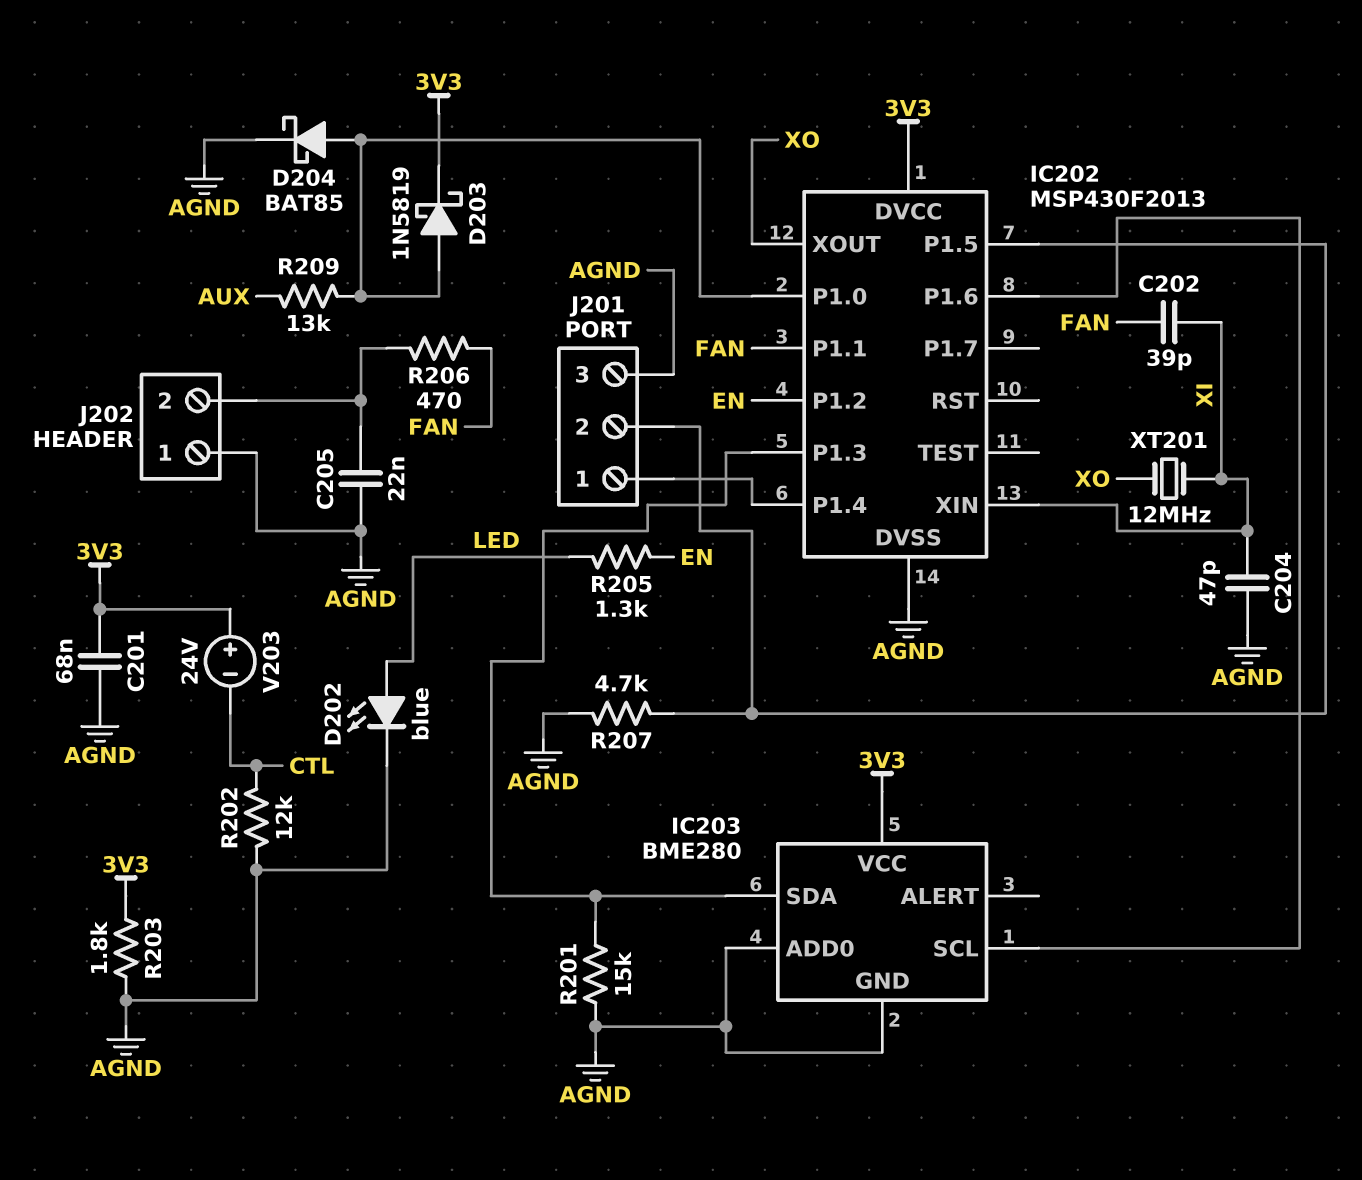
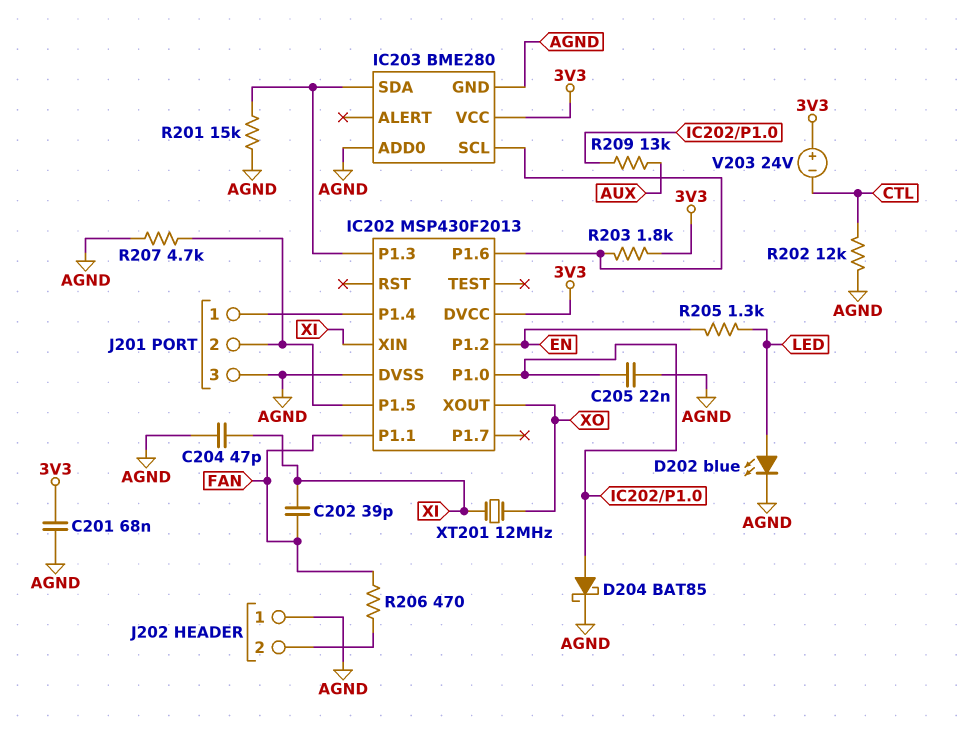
C205: 22nF (AGND, J202/2) -> 22nF (AGND, IC202/P1.0)
D203: schottky 1N5819 (A IC202/P1.0, K 3V3) -> none
R203: 1.8k (3V3, AGND) -> 1.8k (3V3, IC202/P1.6)

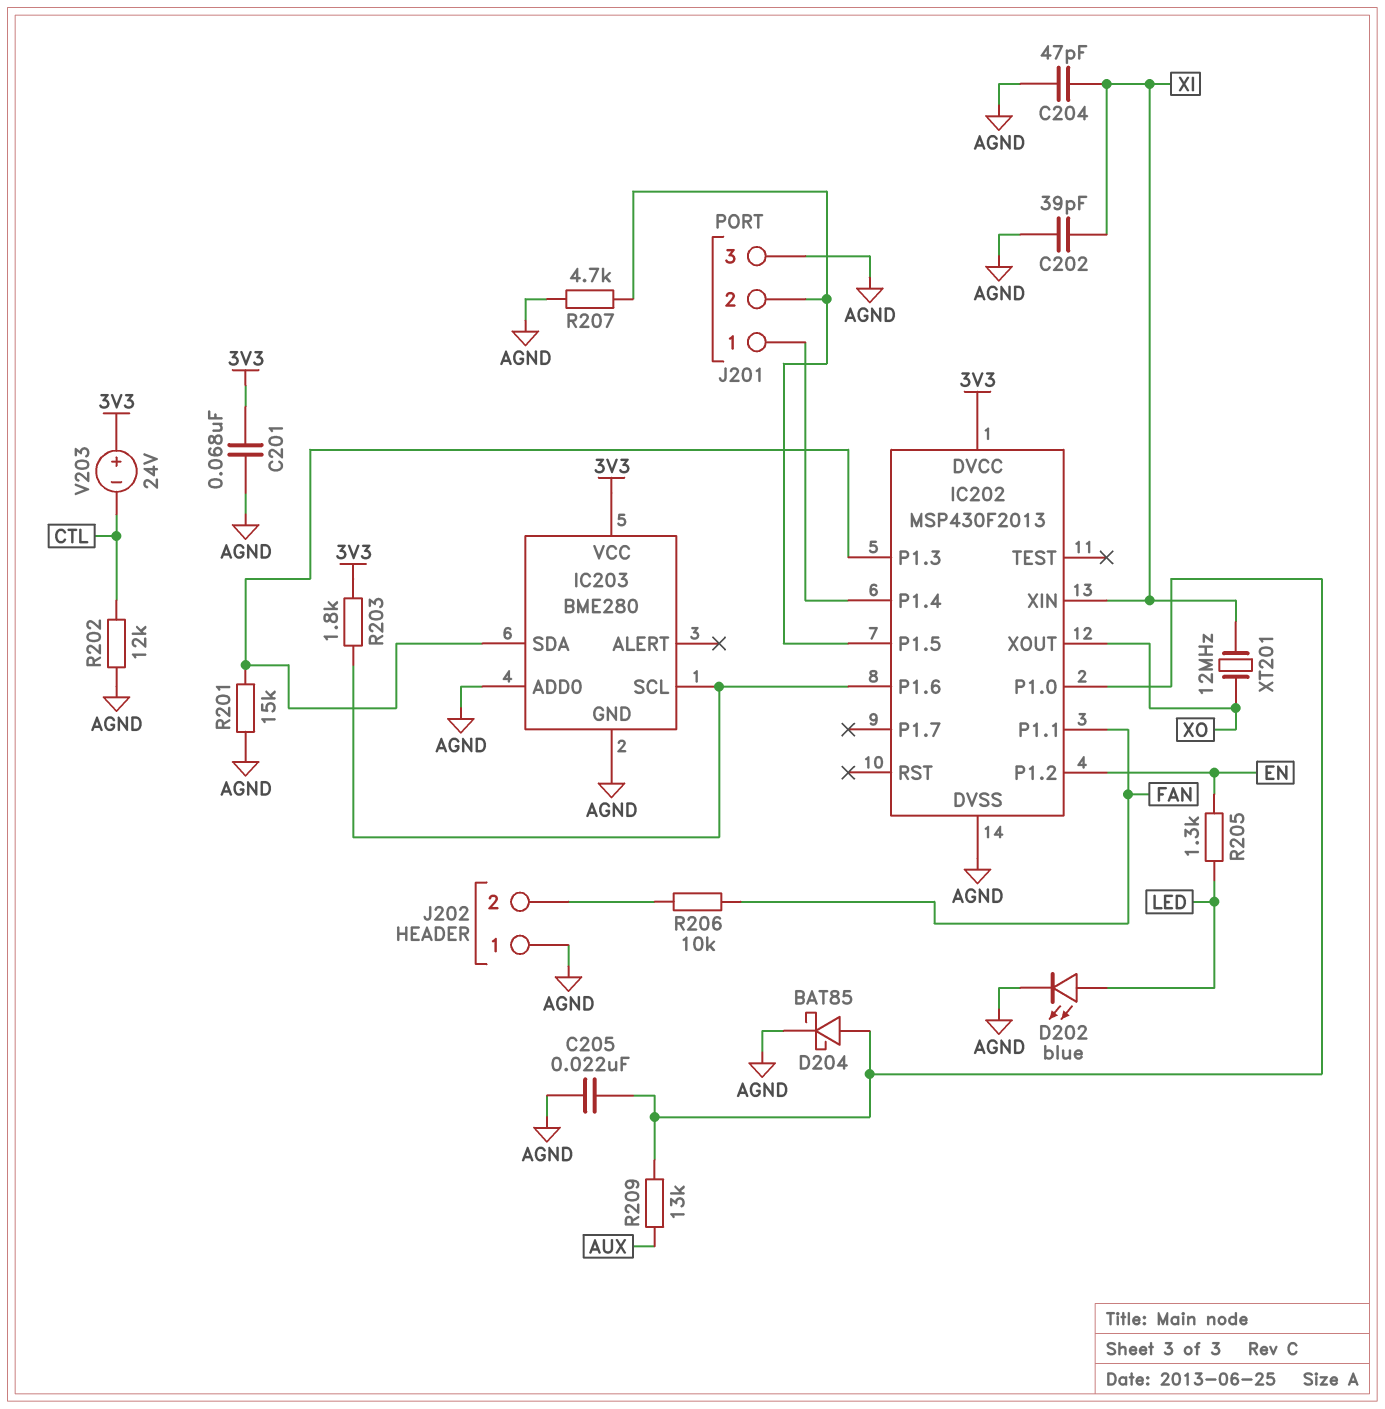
C202: 39pF (FAN, XI) -> 39pF (AGND, XI)
R206: 470 (FAN, J202/2) -> 10k (FAN, J202/2)

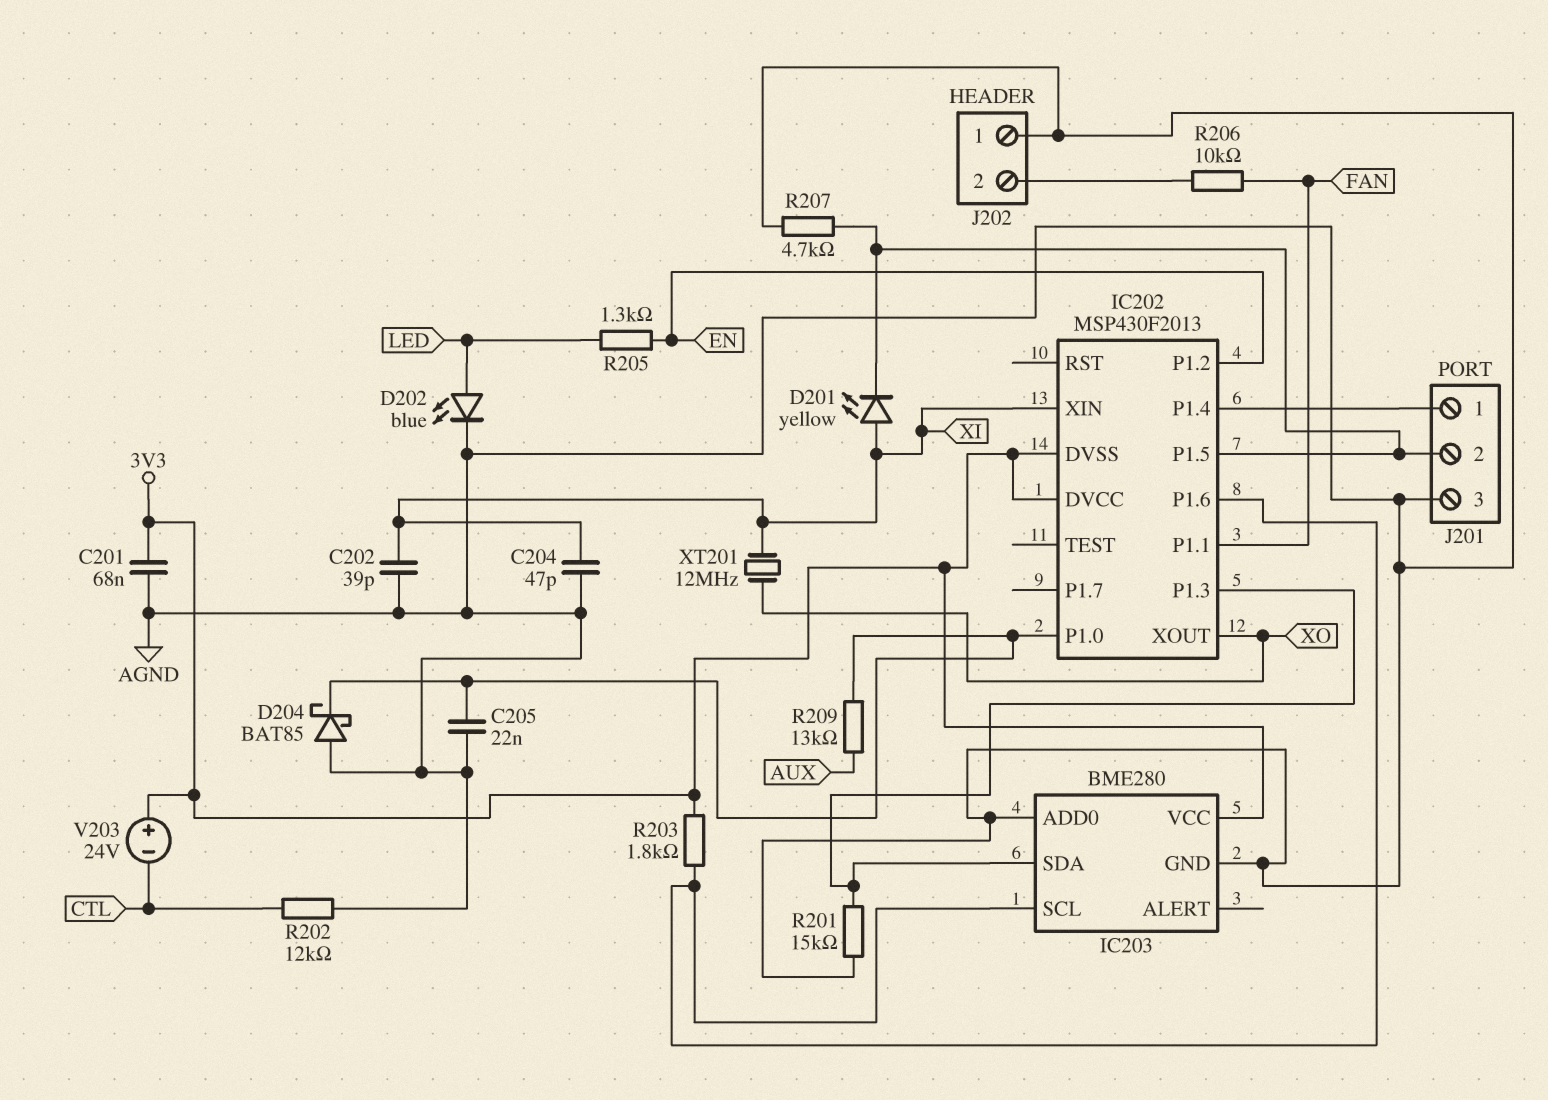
D201: none -> LED yellow (A XI, K IC202/P1.5)
D204: schottky BAT85 (A IC202/P1.0, K AGND) -> schottky BAT85 (A AGND, K IC202/P1.0)
IC202 pin DVSS: AGND -> 3V3

